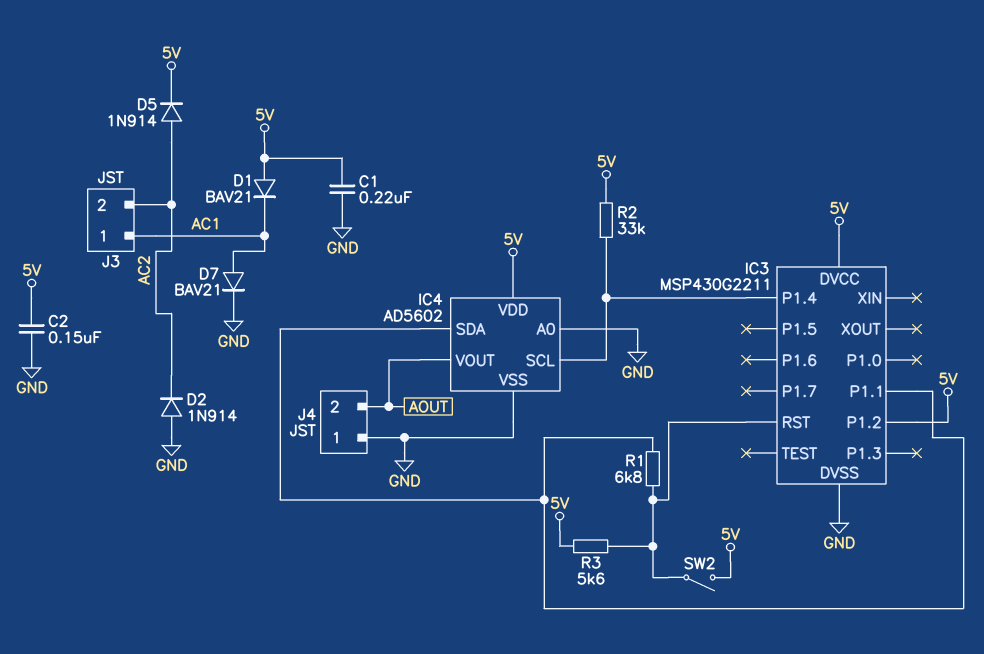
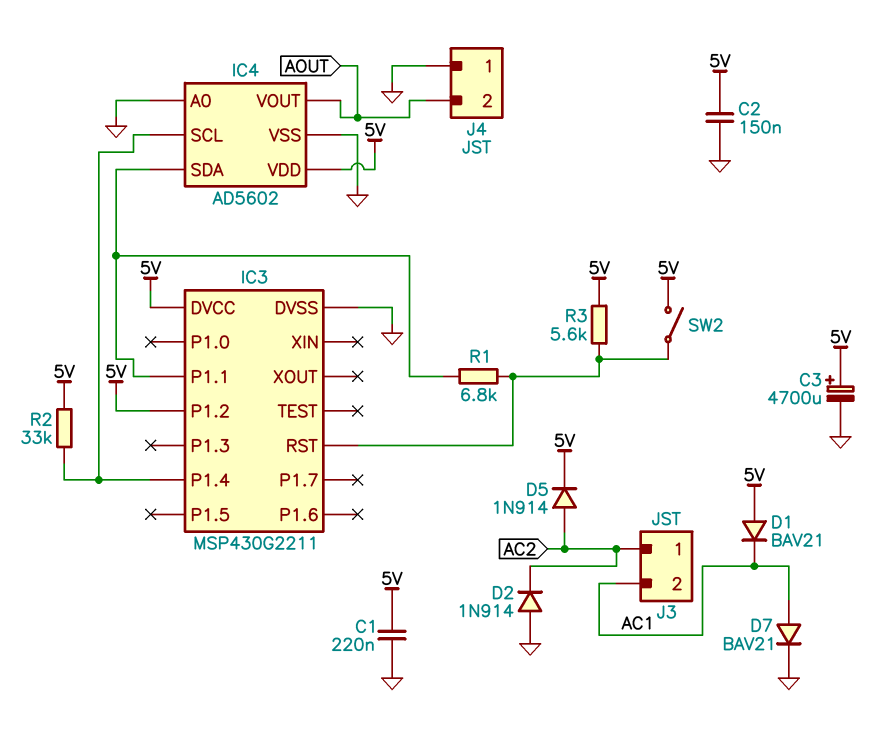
C3: none -> 4700uF (plus 5V, minus GND)
J3 pin 1: AC1 -> AC2
J3 pin 2: AC2 -> AC1

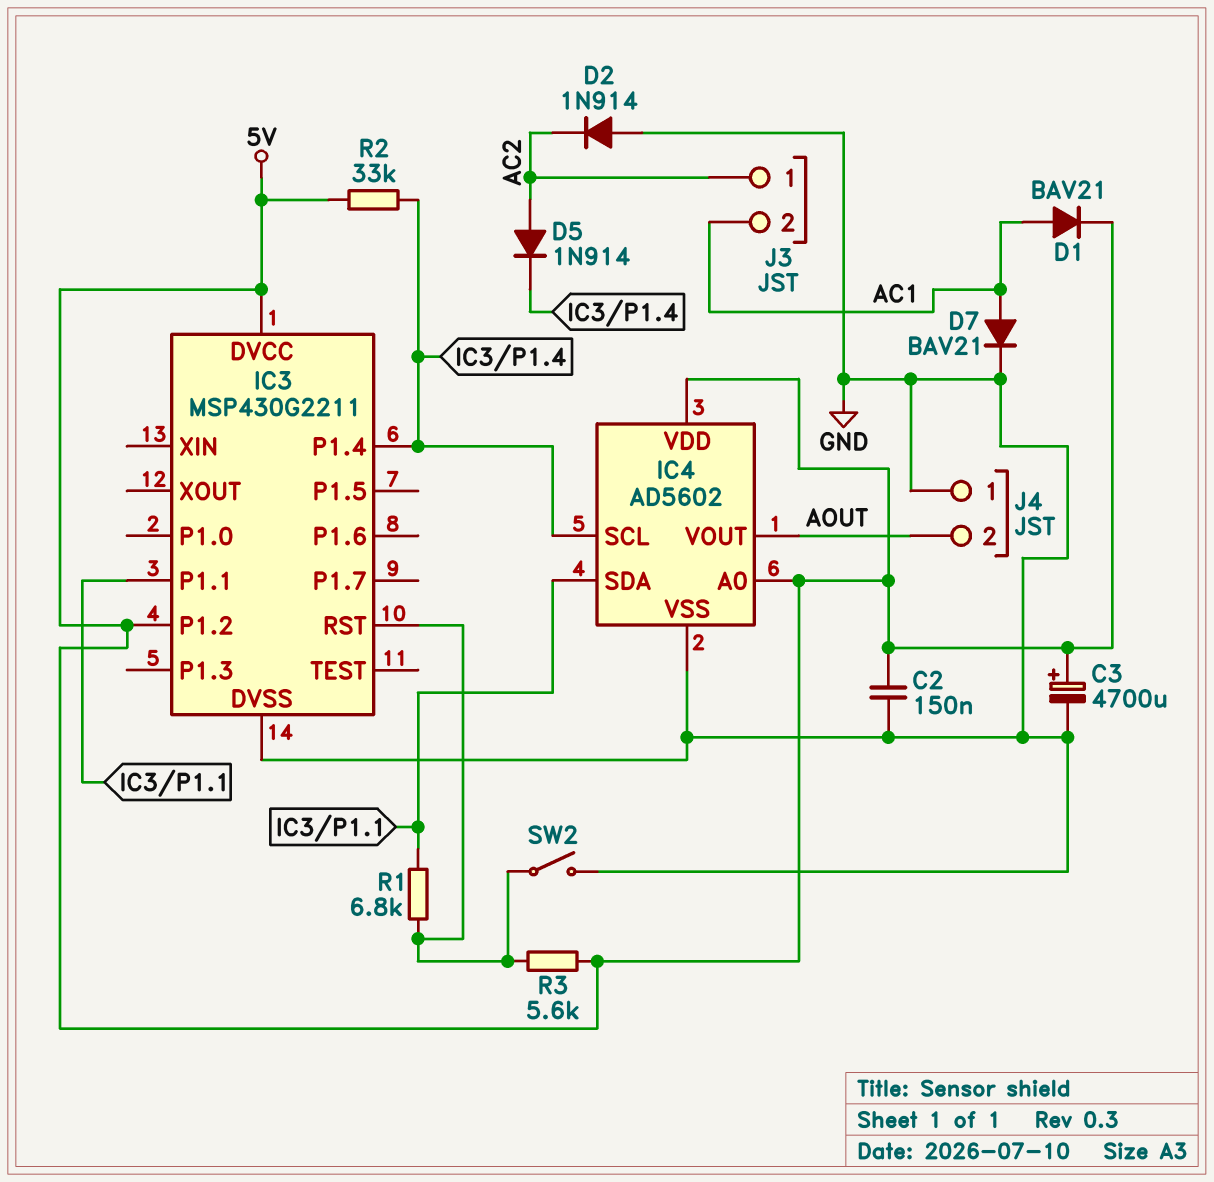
C1: 220nF (5V, GND) -> none
D1: diode BAV21 (A 5V, K AC1) -> diode BAV21 (A AC1, K 5V)
D5: diode 1N914 (A AC2, K 5V) -> diode 1N914 (A AC2, K IC3/P1.4)
IC4 pin A0: GND -> 5V
SW2: switch (5V, IC3/RST) -> switch (GND, IC3/RST)

